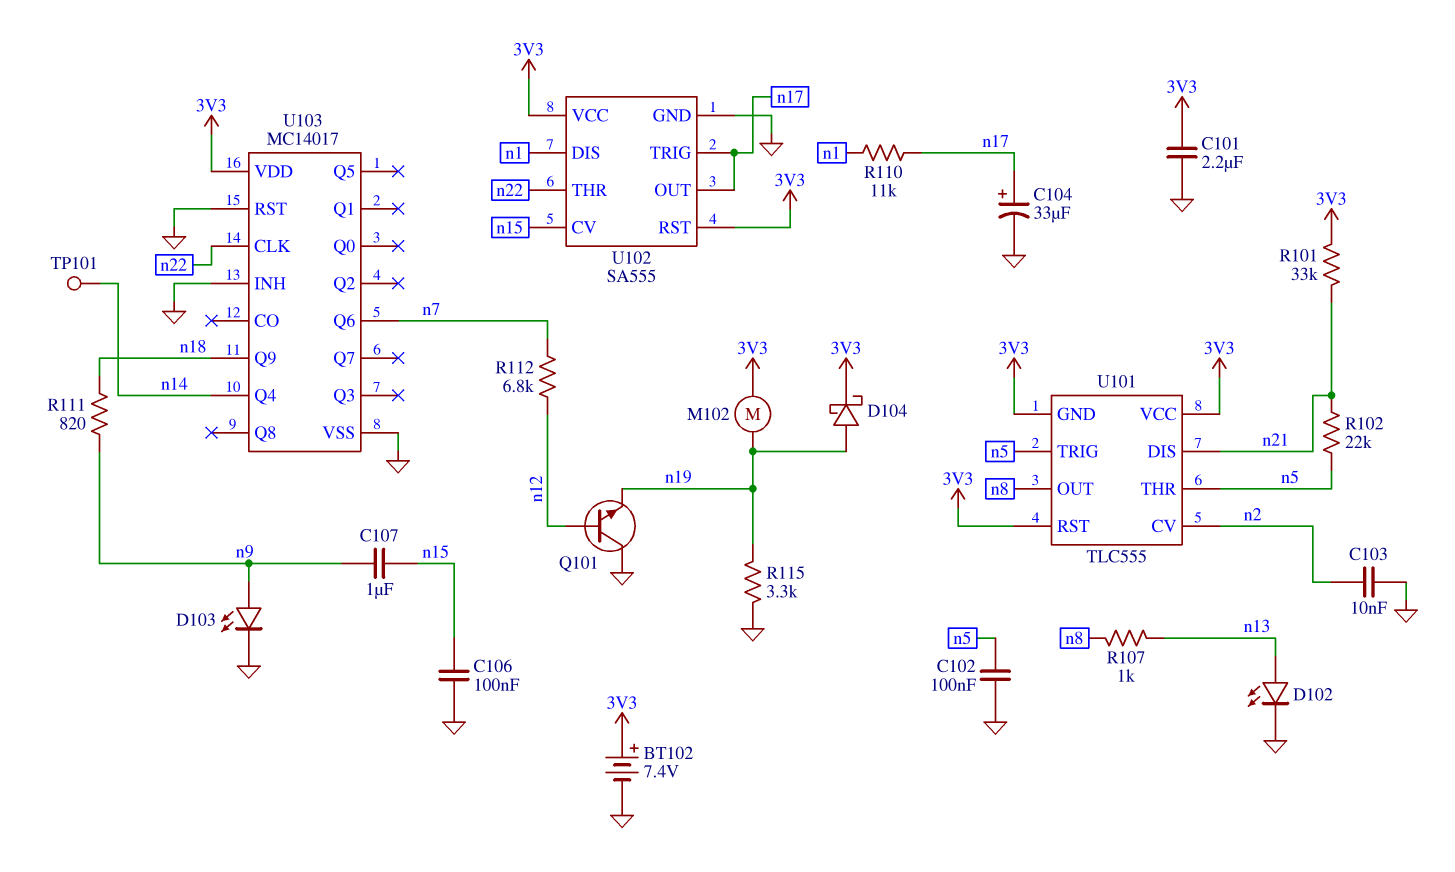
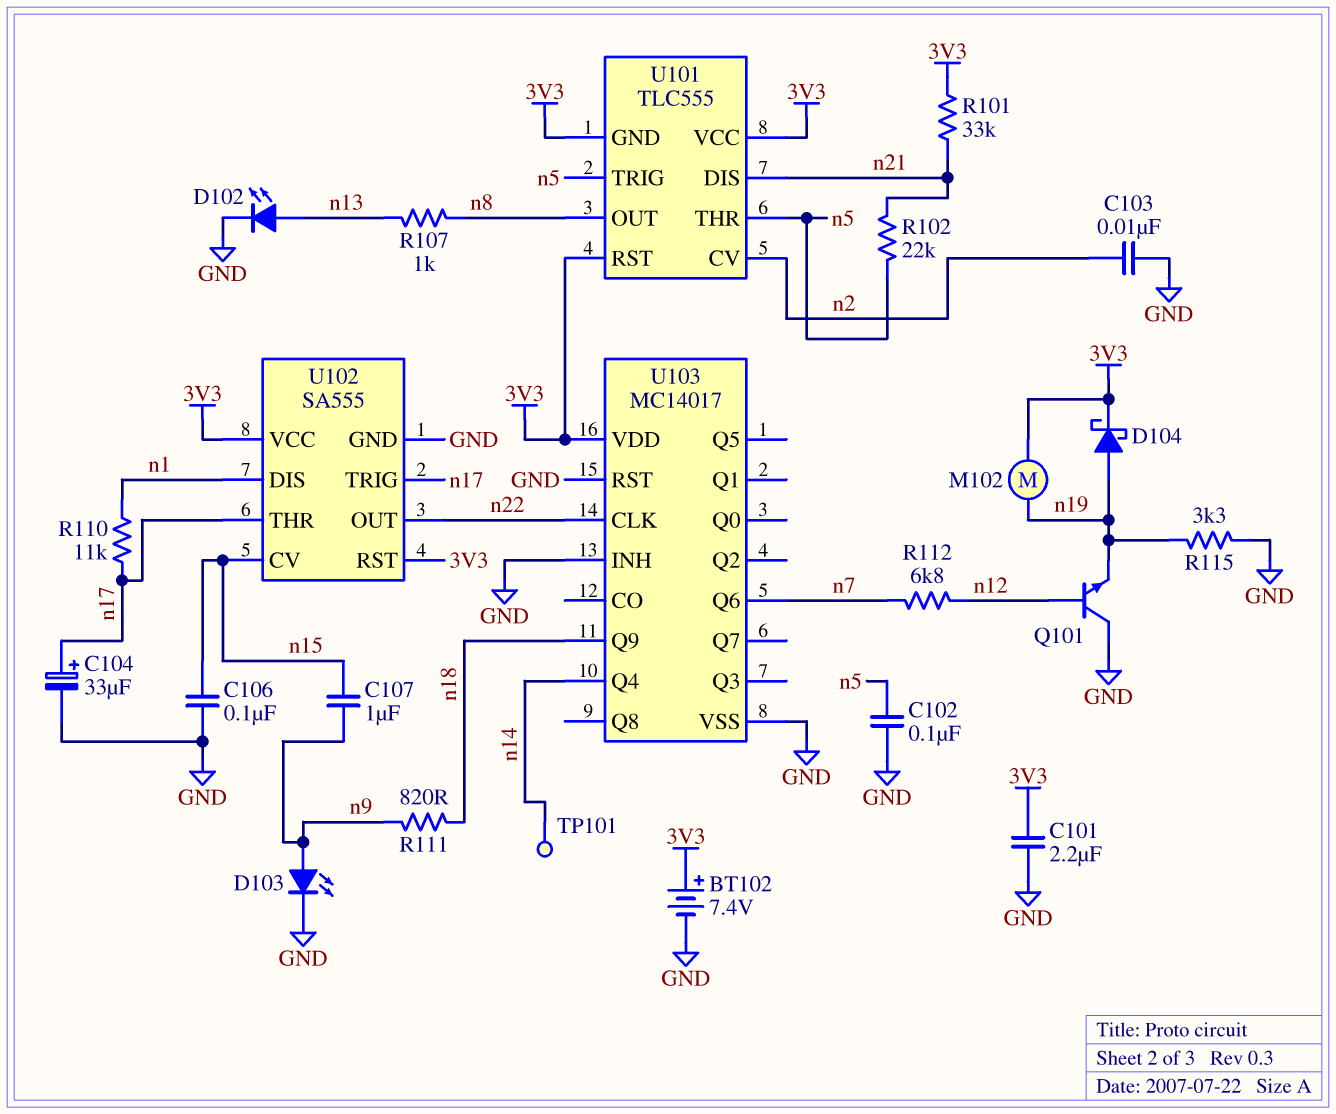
U102 pin OUT: n17 -> n22
U102 pin THR: n22 -> n17

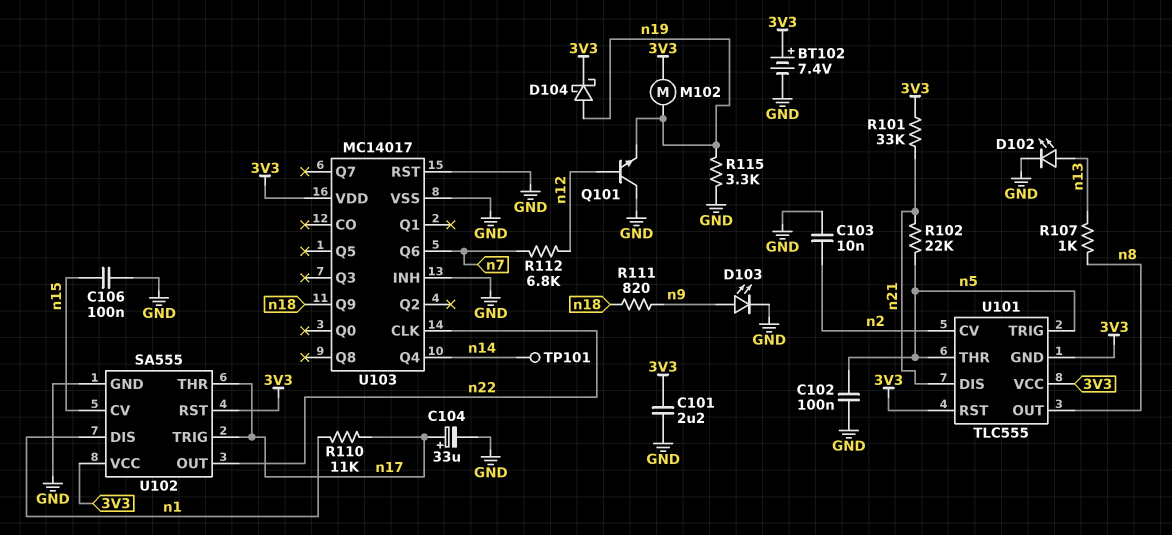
C107: 1uF (n9, n15) -> none

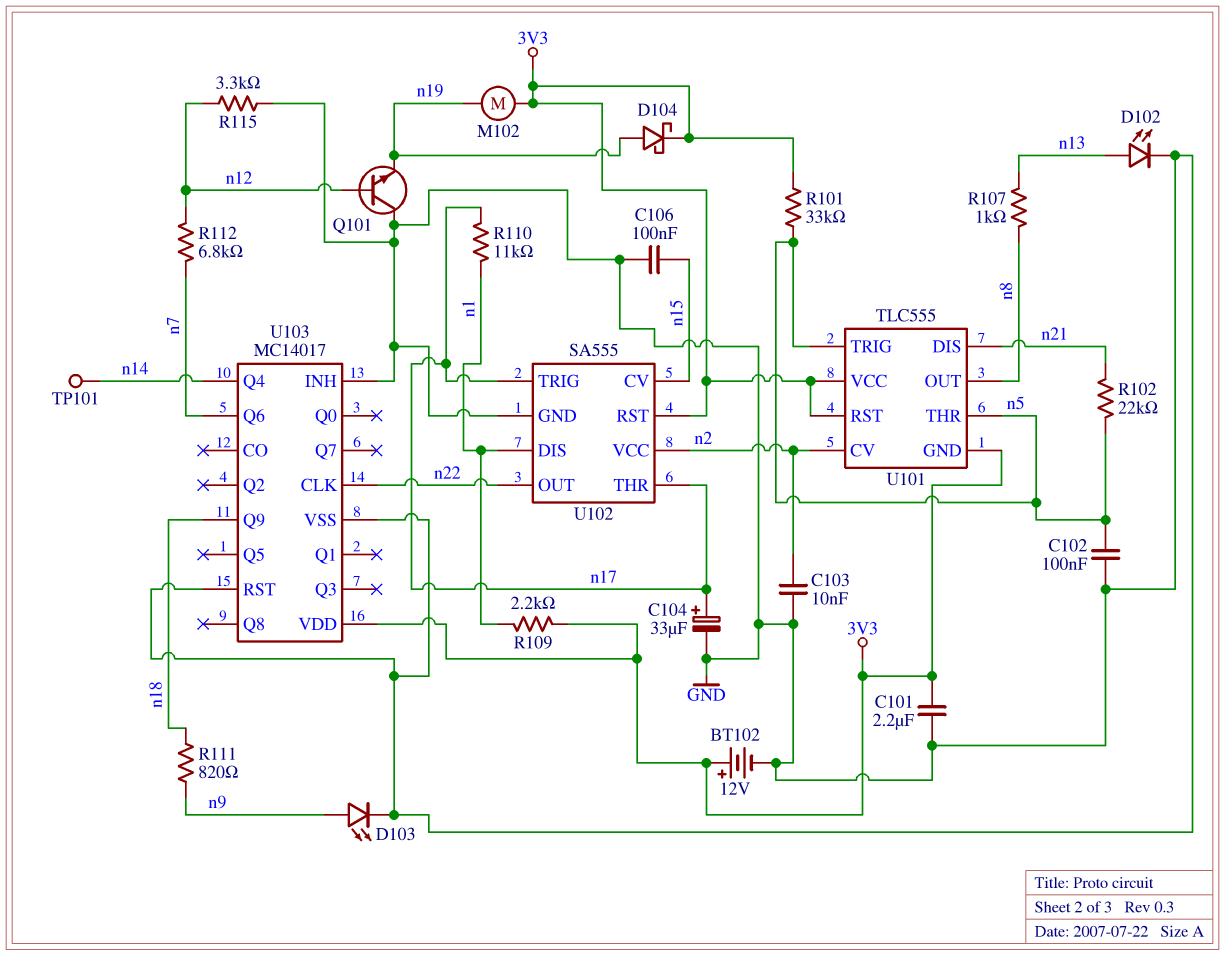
BT102: 7.4V (plus 3V3, minus GND) -> 12V (plus 3V3, minus GND)
R101: 33k (3V3, n21) -> 33k (3V3, n5)
R109: none -> 2.2k (3V3, n1)
R115: 3.3k (GND, n19) -> 3.3k (GND, n12)
U102 pin VCC: 3V3 -> n2

